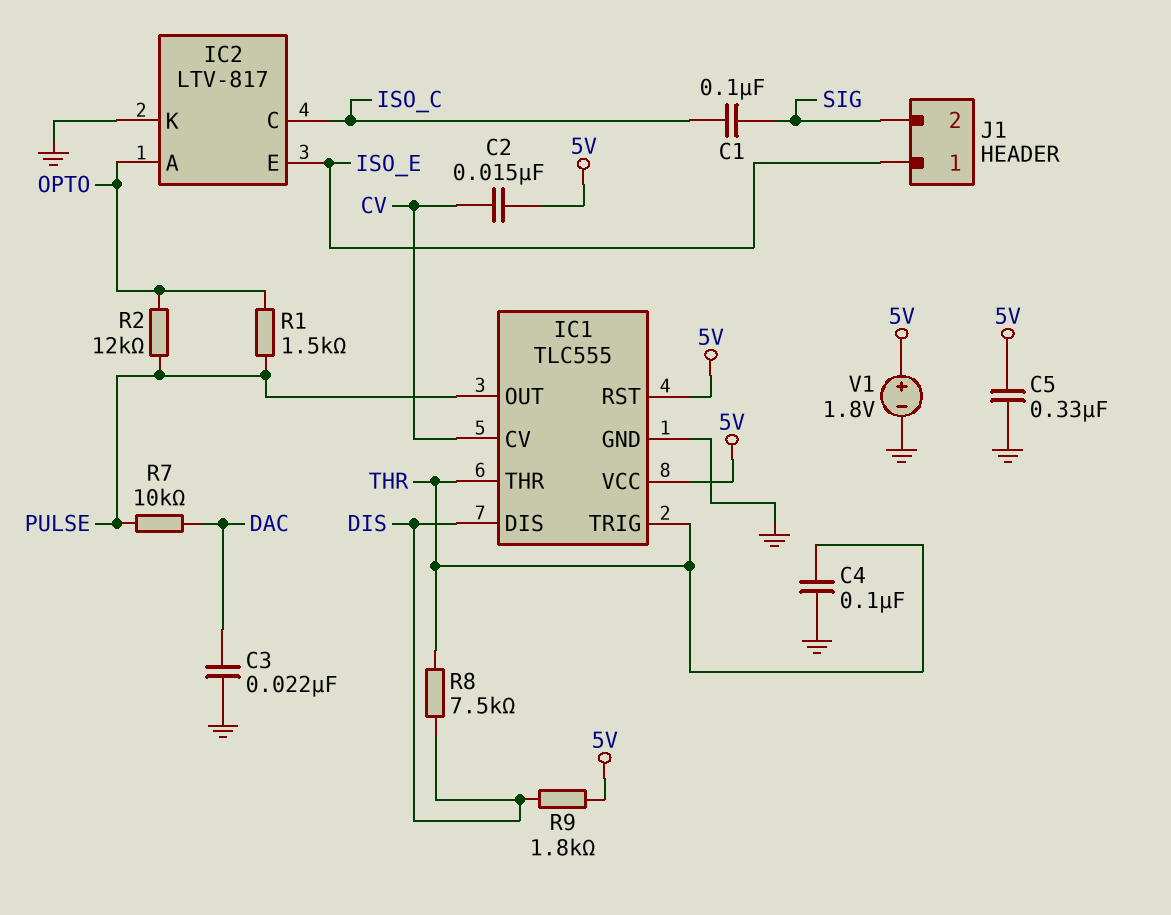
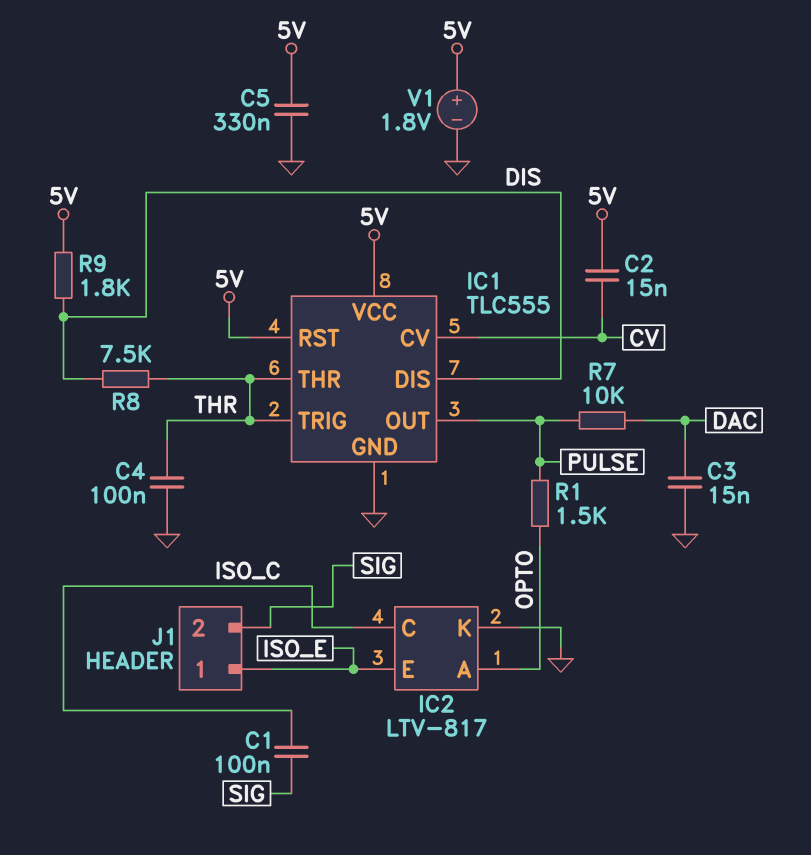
C3: 22nF (DAC, GND) -> 15nF (DAC, GND)
R2: 12k (OPTO, PULSE) -> none

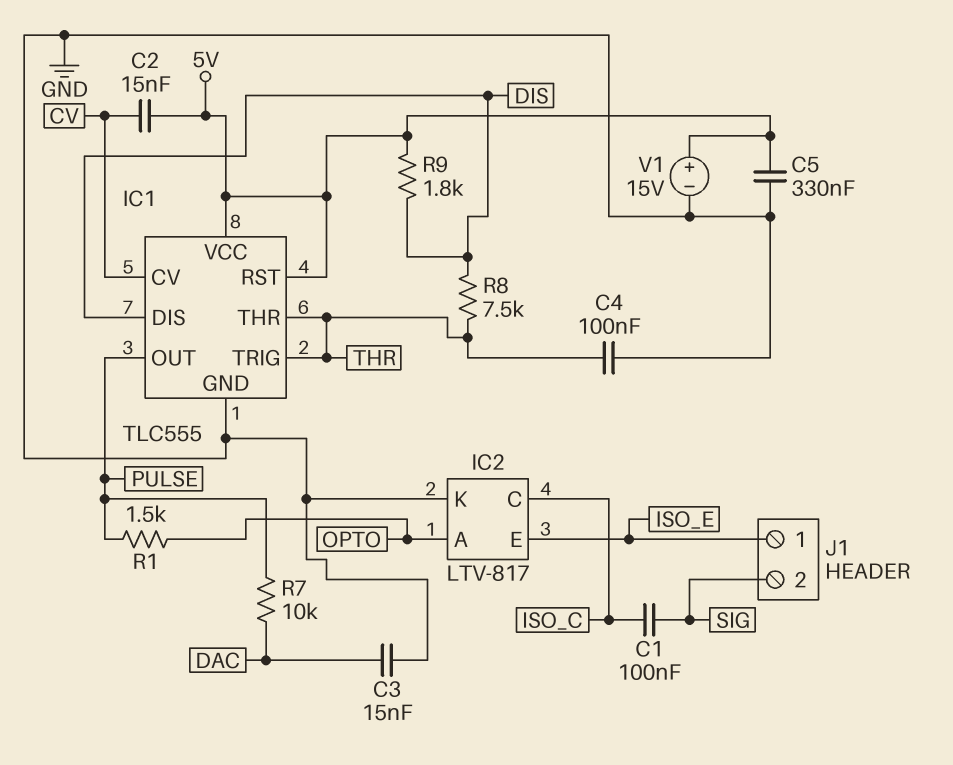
V1: 1.8V (plus 5V, minus GND) -> 15V (plus 5V, minus GND)

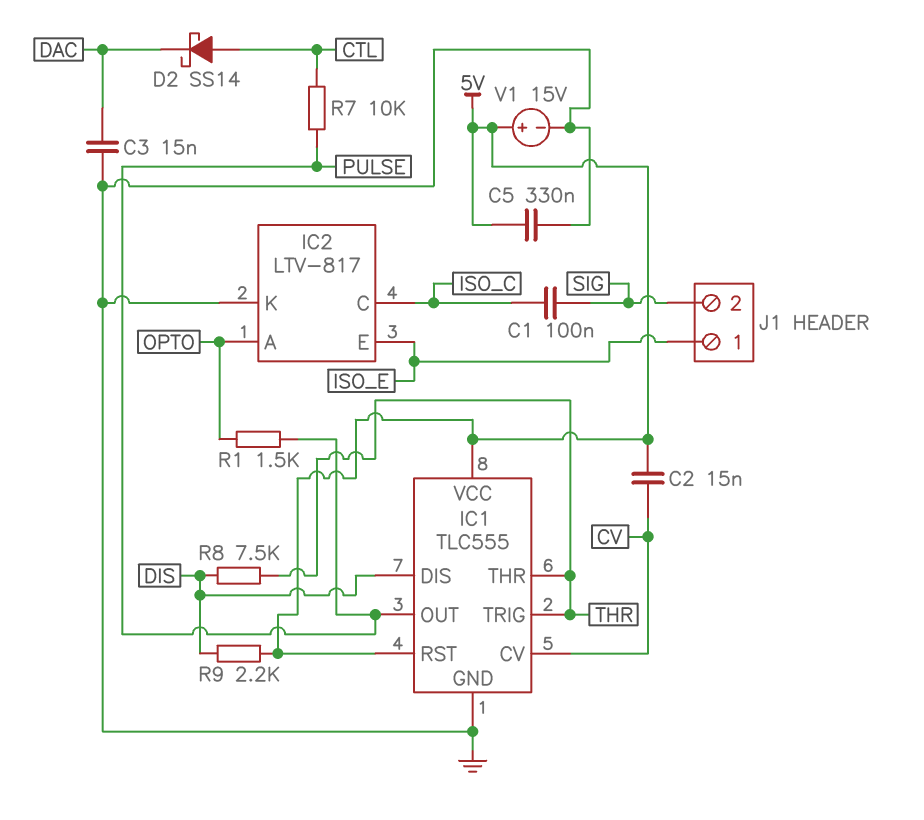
C4: 100nF (GND, THR) -> none
D2: none -> schottky SS14 (A CTL, K DAC)
R7: 10k (DAC, PULSE) -> 10k (CTL, PULSE)
R9: 1.8k (5V, DIS) -> 2.2k (5V, DIS)

